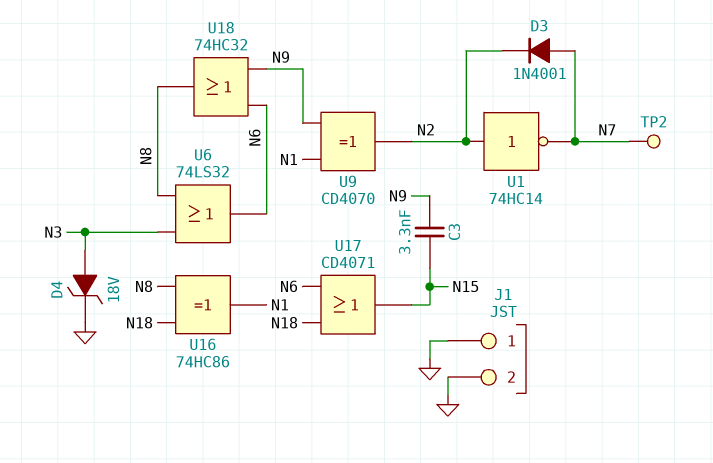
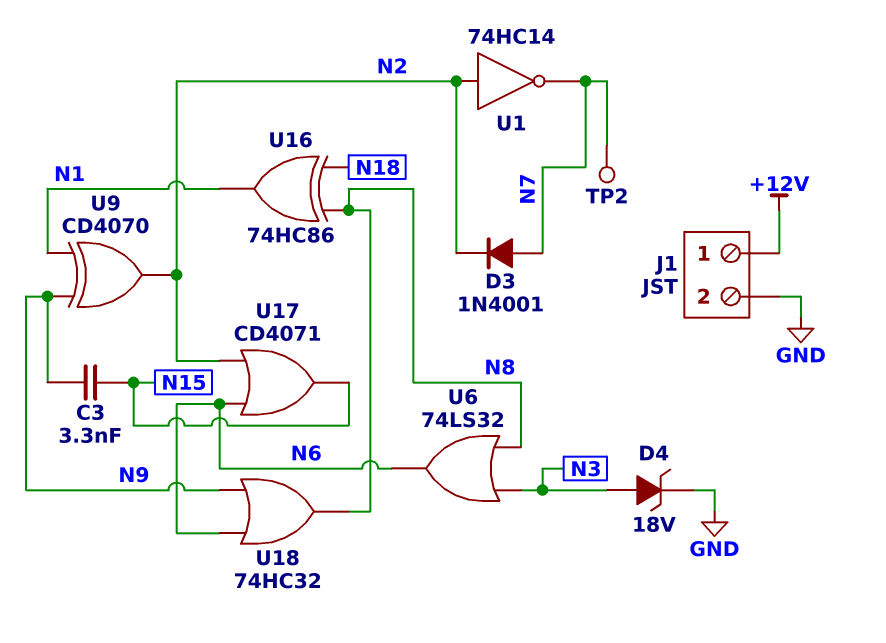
J1 pin 1: GND -> +12V
U17: OR CD4071 (in N6, in N18, out N15) -> OR CD4071 (in N2, in N6, out N15)

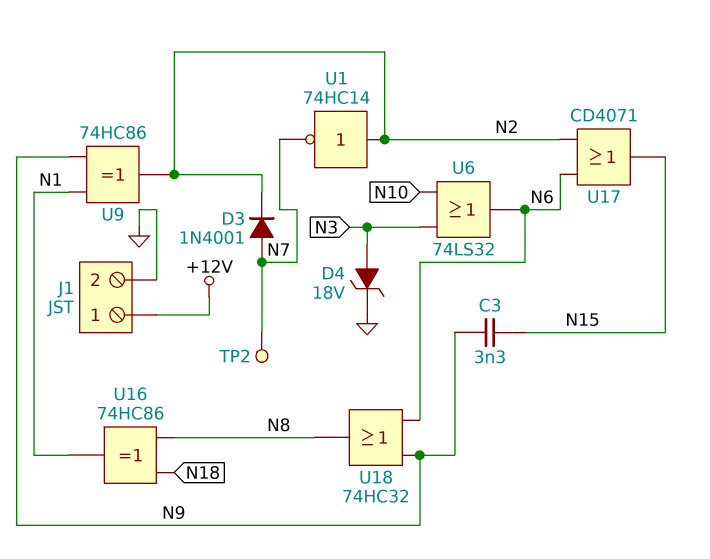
U6: OR 74LS32 (in N3, in N8, out N6) -> OR 74LS32 (in N3, in N10, out N6)
U9: XOR CD4070 (in N1, in N9, out N2) -> XOR 74HC86 (in N1, in N9, out N2)

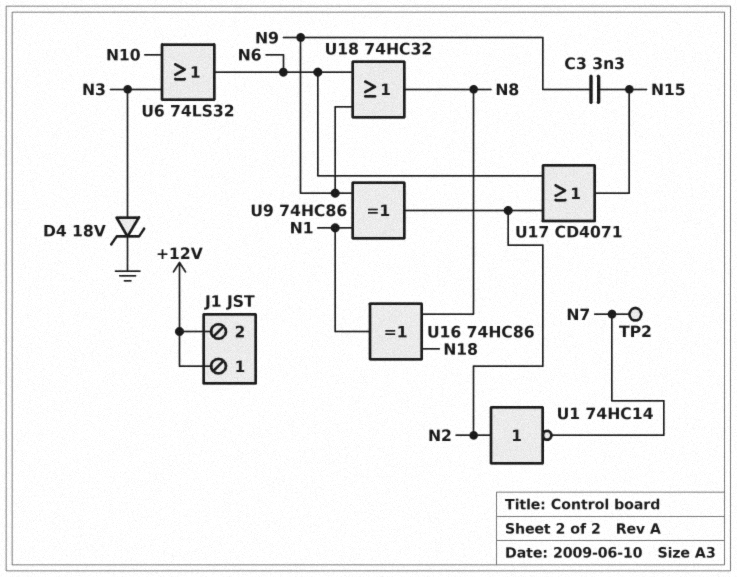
D3: diode 1N4001 (A N7, K N2) -> none
J1 pin 2: GND -> +12V

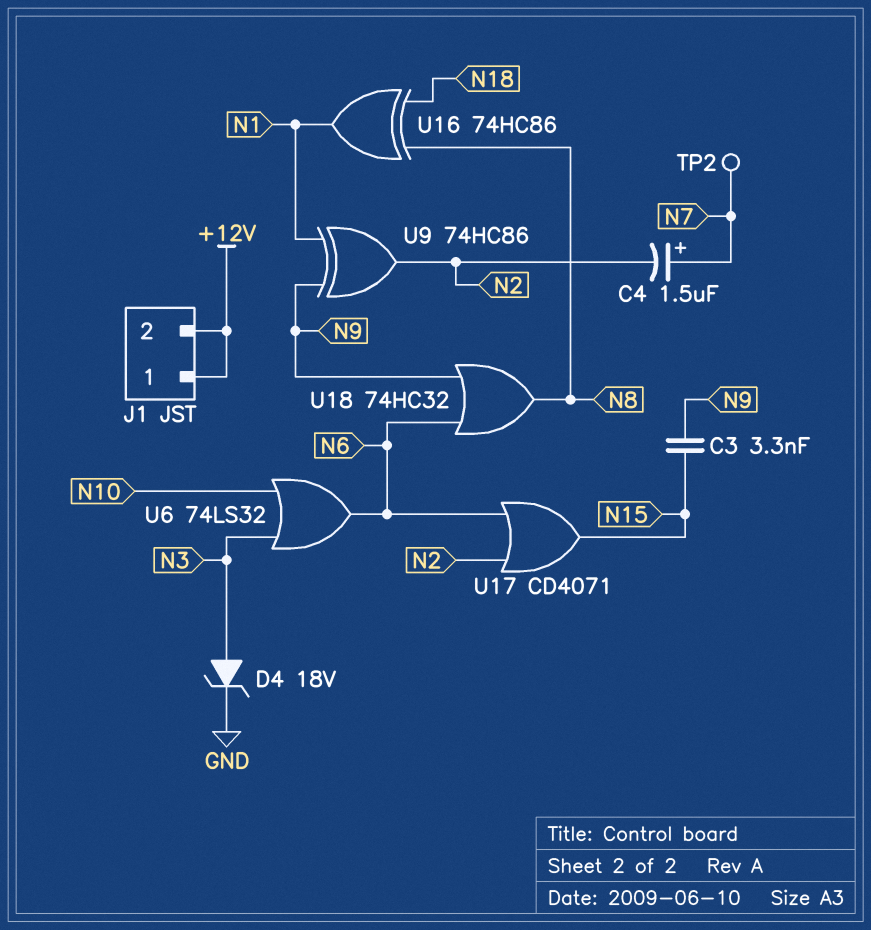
C4: none -> 1.5uF (plus N7, minus N2)
U1: NOT 74HC14 (in N2, out N7) -> none

